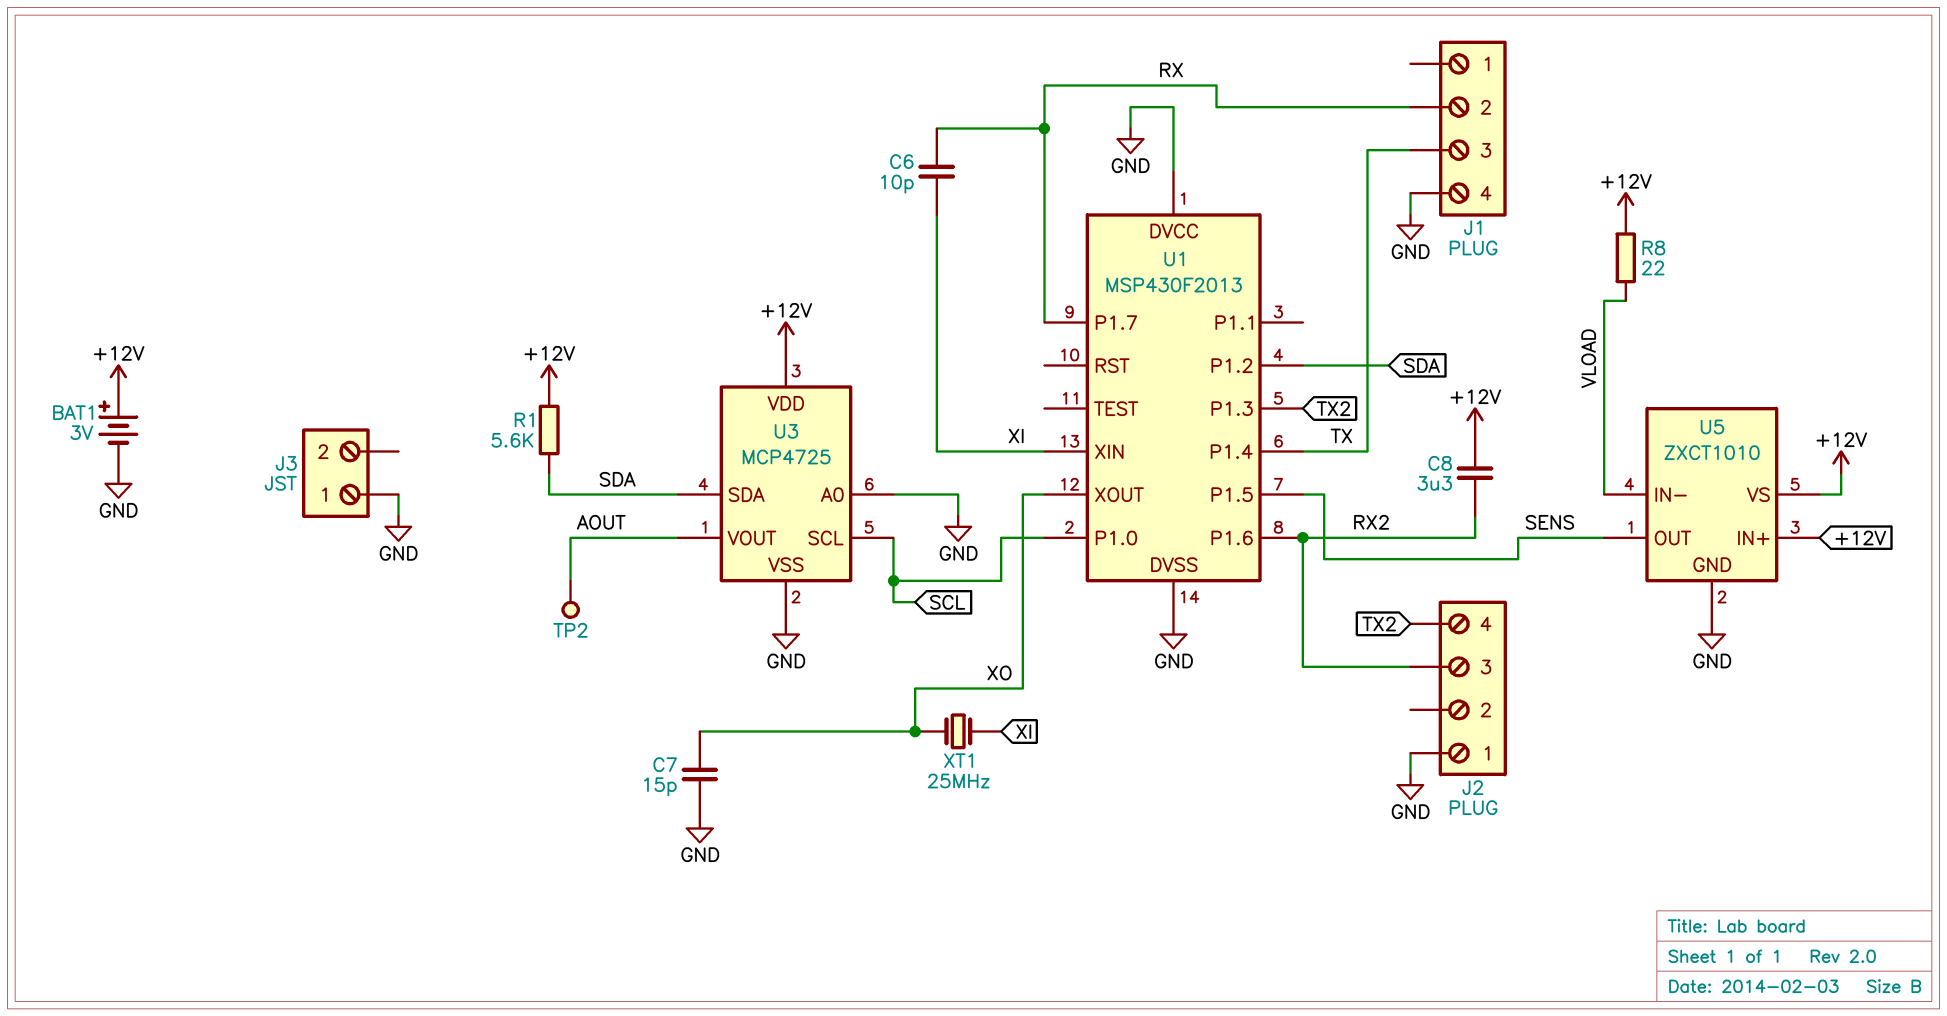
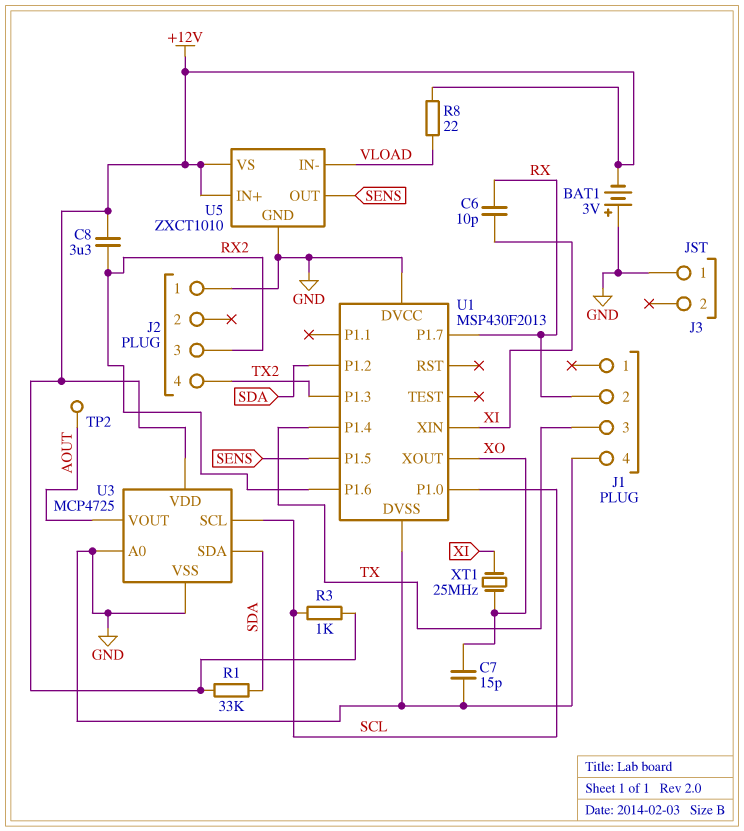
BAT1: 3V (plus +12V, minus GND) -> 3V (plus GND, minus +12V)
R1: 5.6k (+12V, SDA) -> 33k (+12V, SDA)
R3: none -> 1k (+12V, SCL)

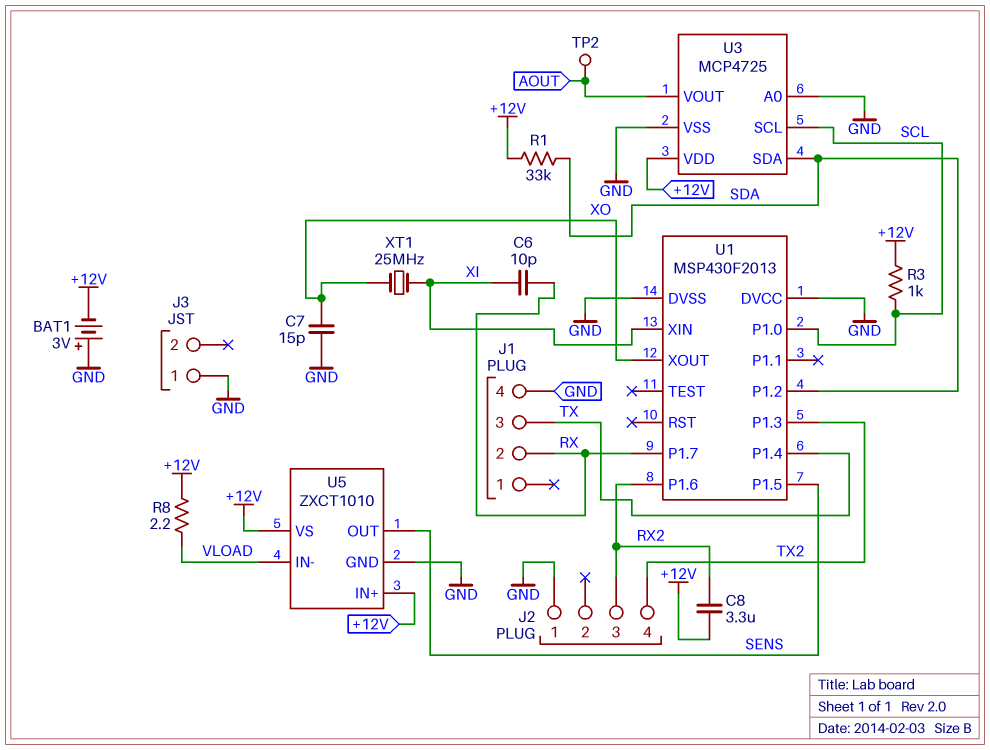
R8: 22 (+12V, VLOAD) -> 2.2 (+12V, VLOAD)

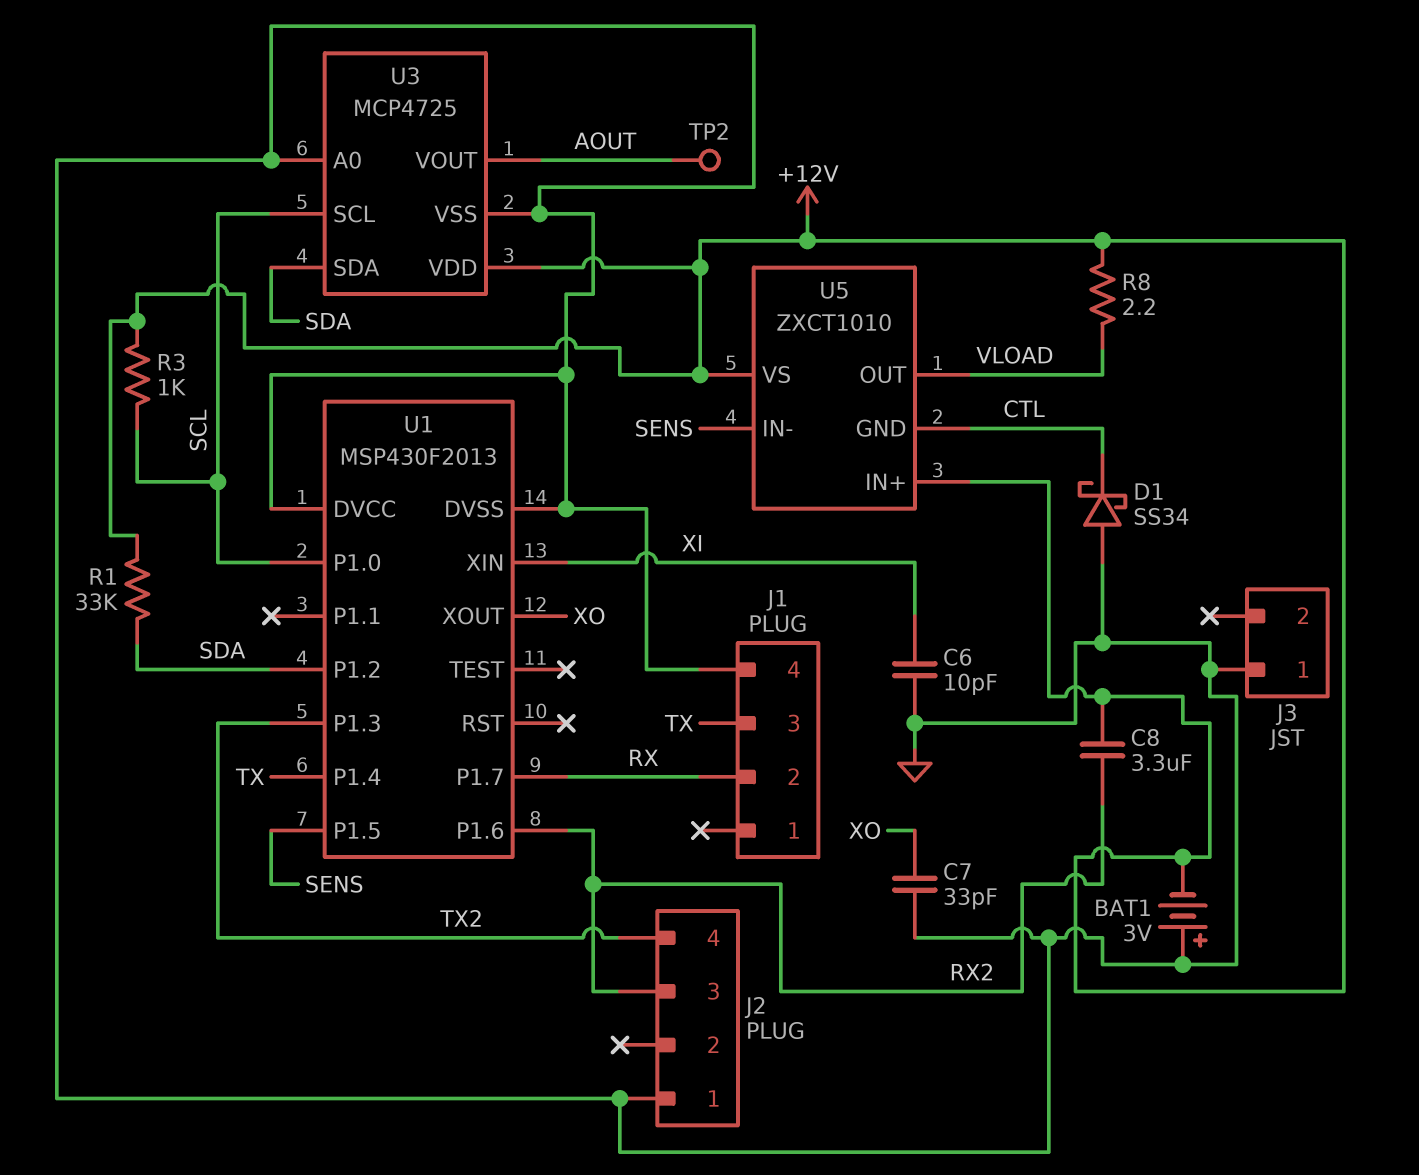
C6: 10pF (RX, XI) -> 10pF (GND, XI)
C7: 15pF (GND, XO) -> 33pF (GND, XO)
D1: none -> schottky SS34 (A GND, K CTL)
U5 pin GND: GND -> CTL
U5 pin IN-: VLOAD -> SENS
U5 pin OUT: SENS -> VLOAD
XT1: 25MHz (XI, XO) -> none

